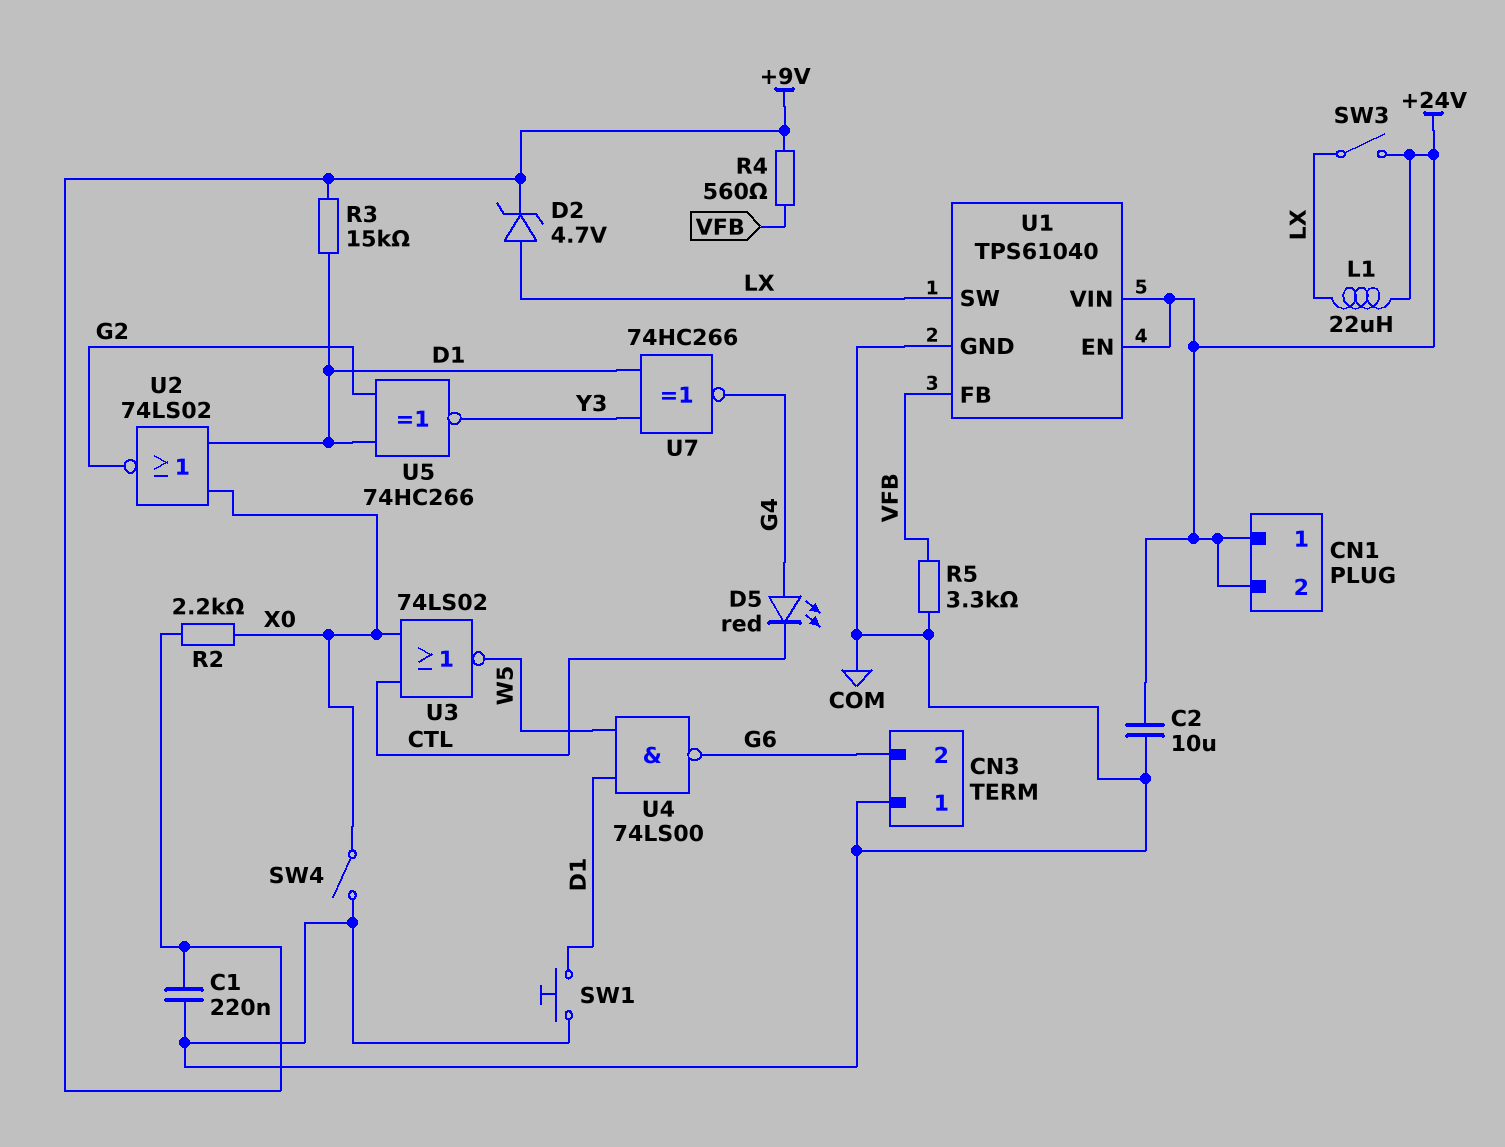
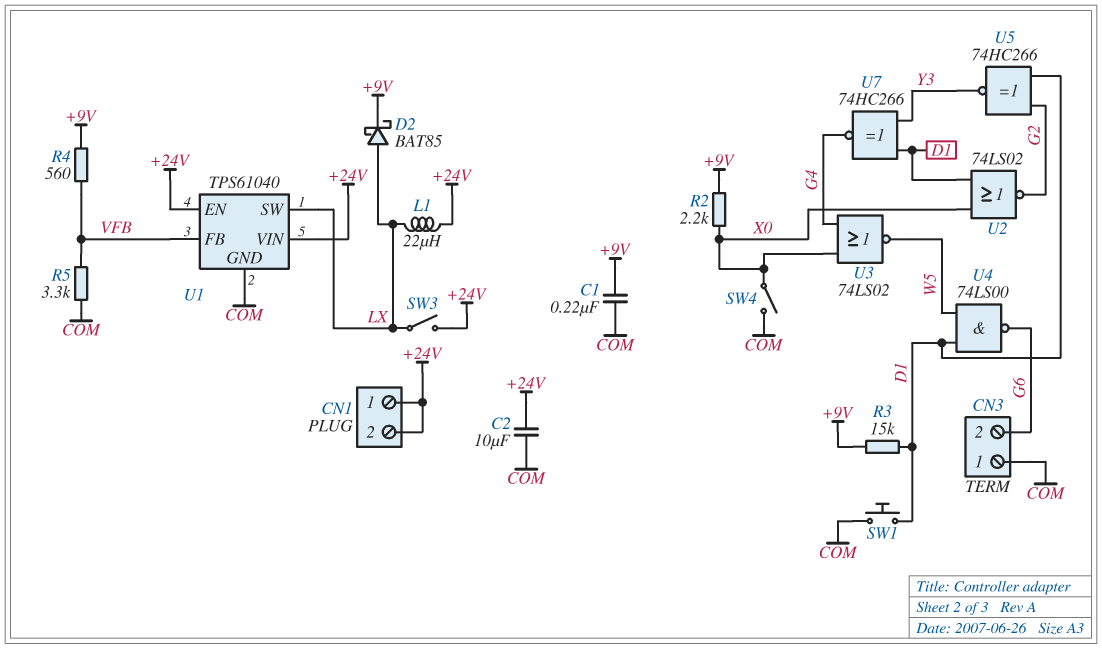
D2: zener 4.7V (A LX, K +9V) -> schottky BAT85 (A LX, K +9V)
D5: LED red (A G4, K CTL) -> none
U3: NOR 74LS02 (in CTL, in X0, out W5) -> NOR 74LS02 (in G4, in X0, out W5)

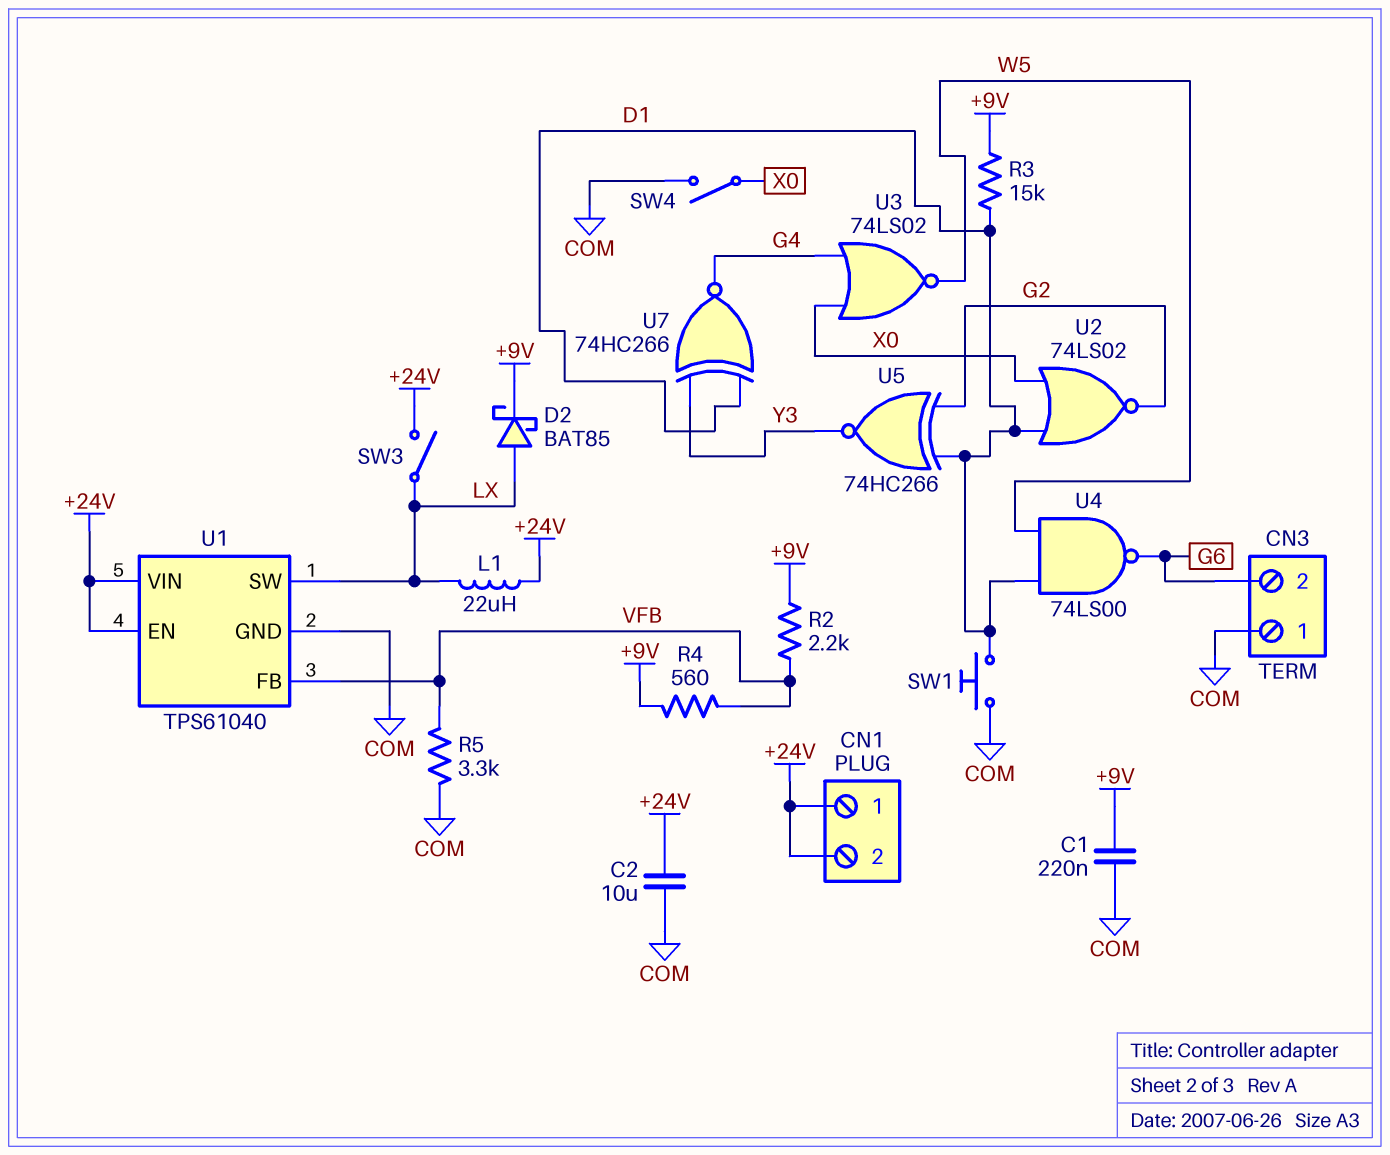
R2: 2.2k (+9V, X0) -> 2.2k (+9V, VFB)

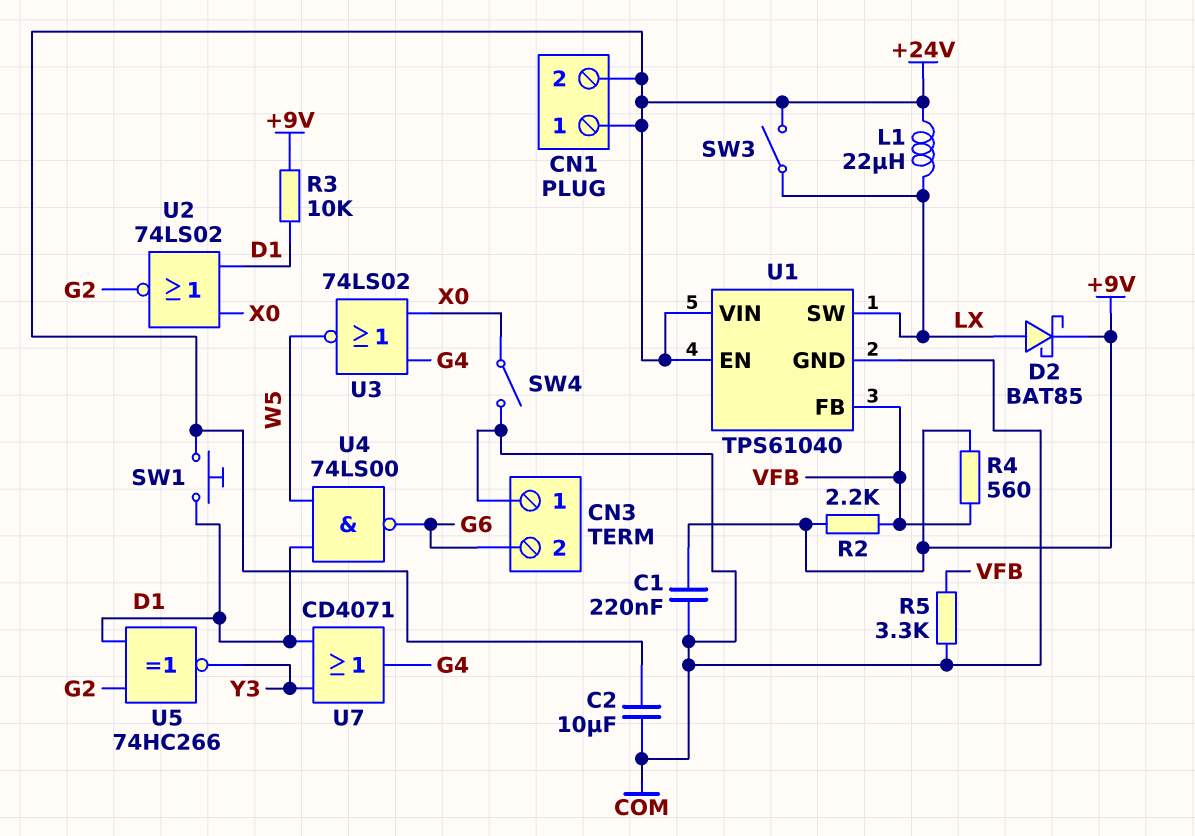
R3: 15k (+9V, D1) -> 10k (+9V, D1)
SW1: button (COM, D1) -> button (+24V, D1)
U7: XNOR 74HC266 (in D1, in Y3, out G4) -> OR CD4071 (in D1, in Y3, out G4)

